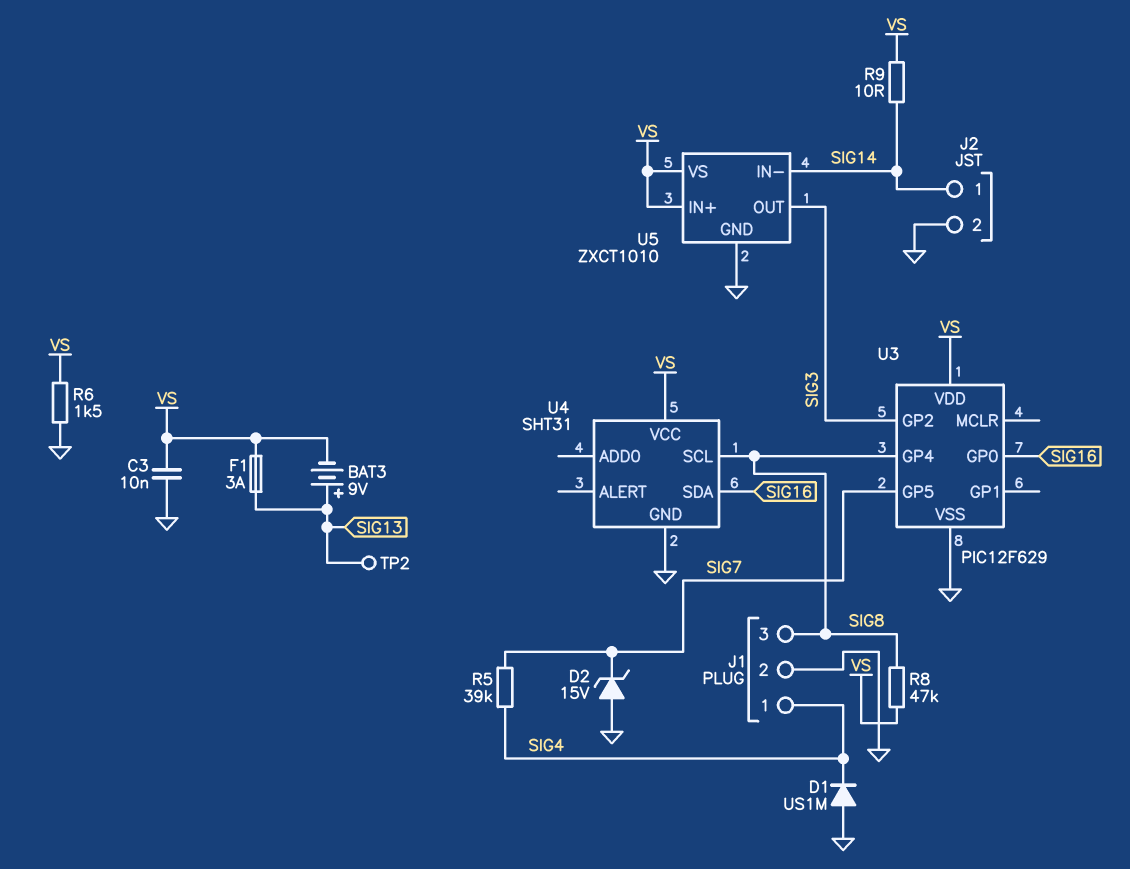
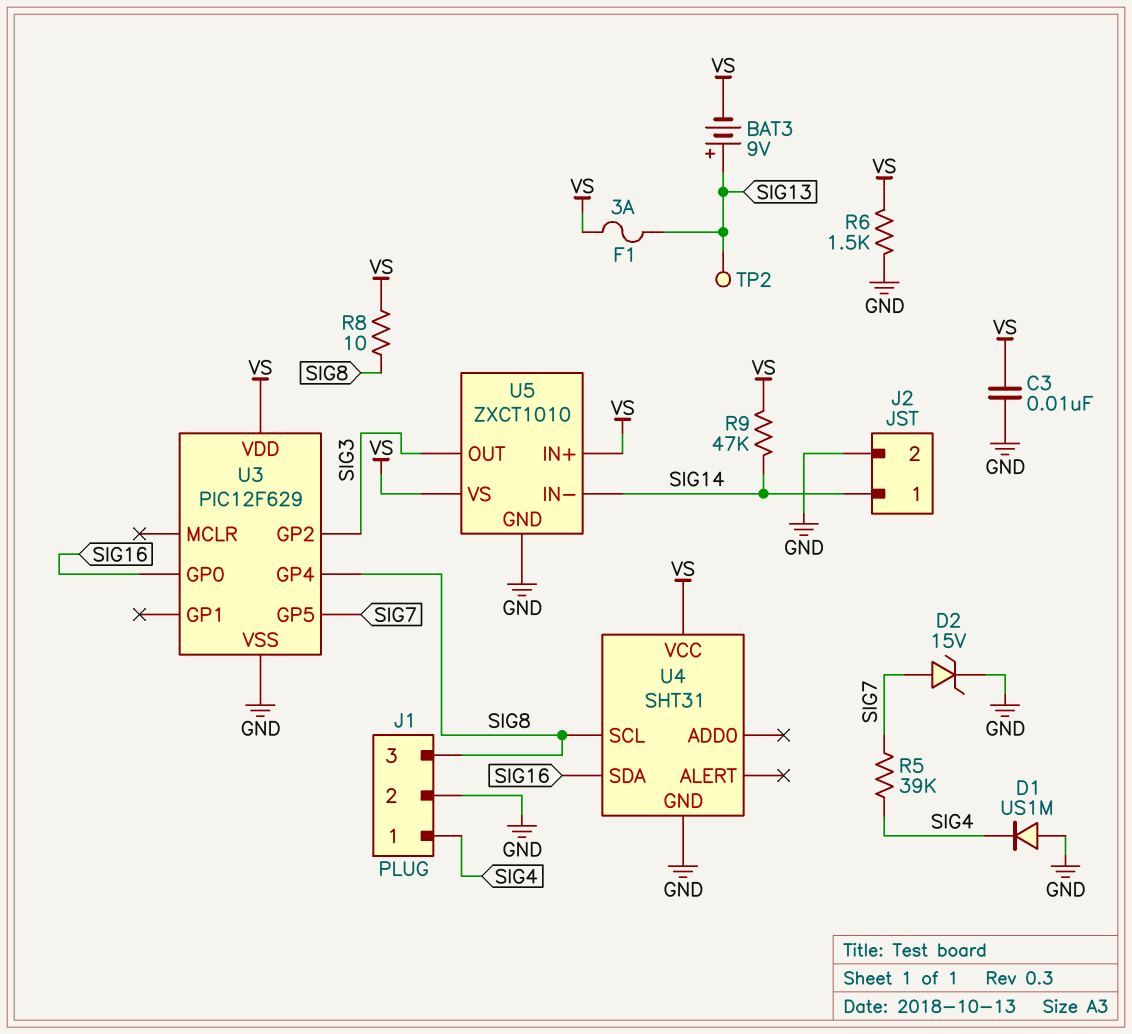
D2: zener 15V (A GND, K SIG7) -> zener 15V (A SIG7, K GND)
R8: 47k (SIG8, VS) -> 10 (SIG8, VS)
R9: 10 (SIG14, VS) -> 47k (SIG14, VS)

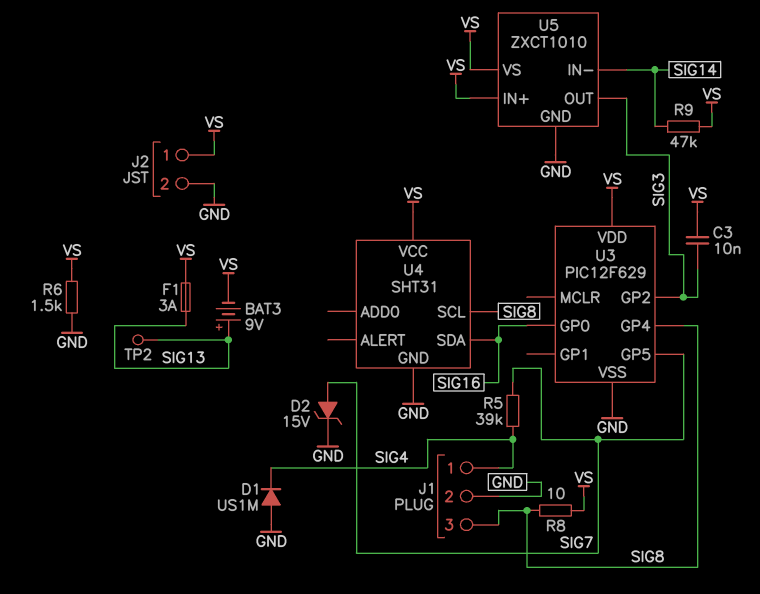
C3: 10nF (GND, VS) -> 10nF (SIG3, VS)
J2 pin 1: SIG14 -> VS

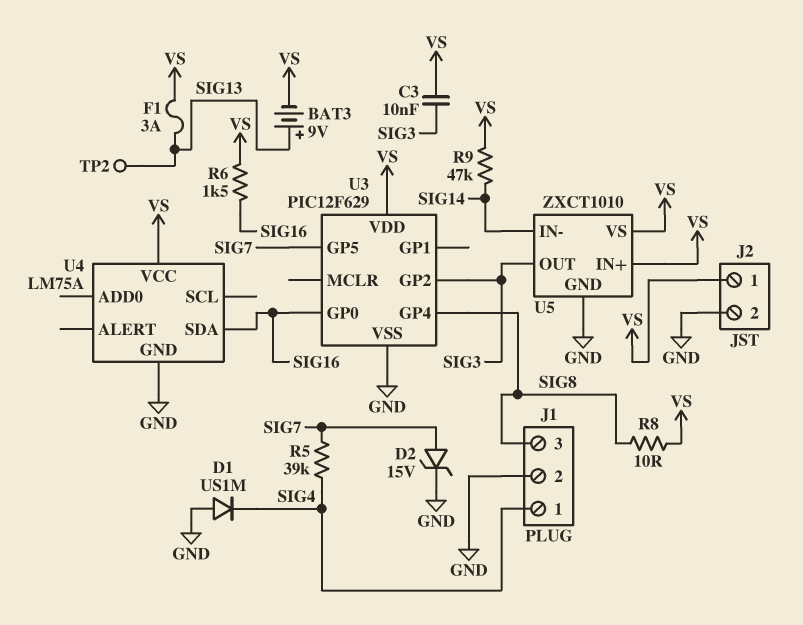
R6: 1.5k (GND, VS) -> 1.5k (SIG16, VS)
U4: SHT31 -> LM75A
U4 pin SCL: SIG8 -> none

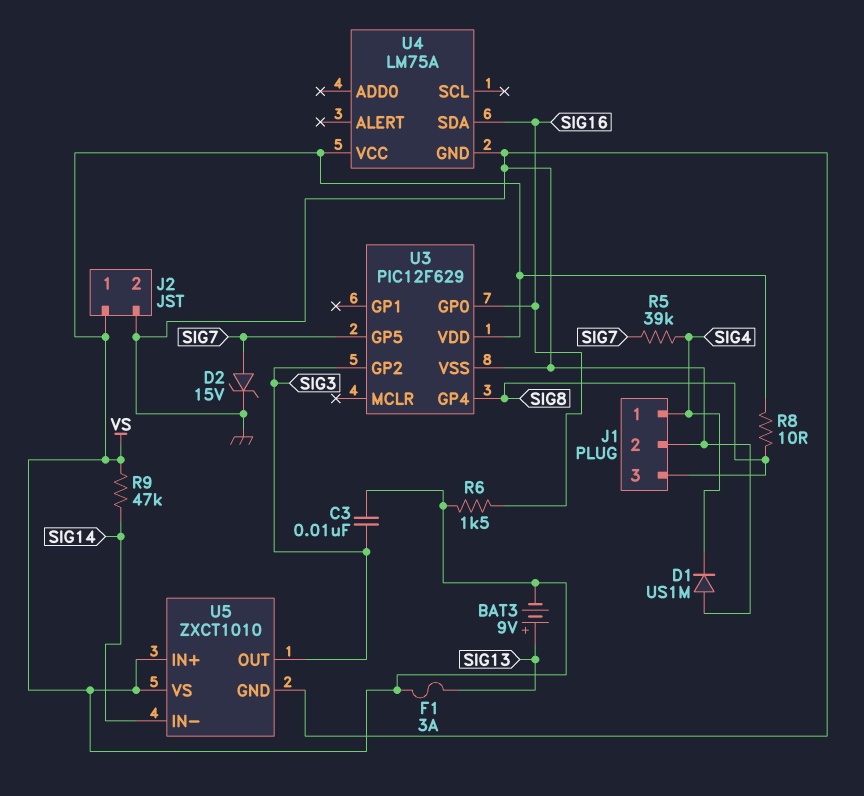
TP2: test point (SIG13) -> none

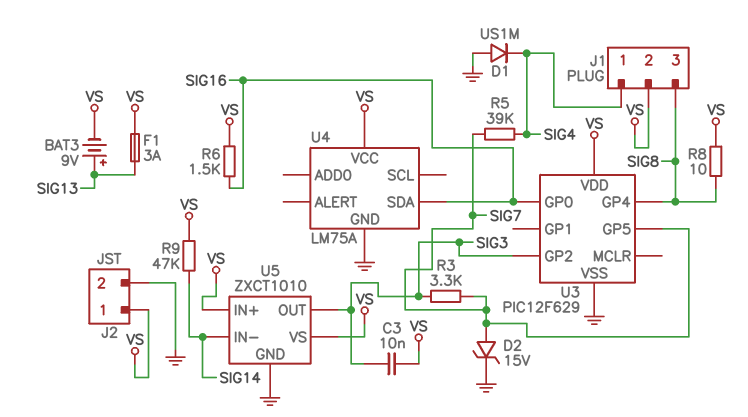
J1 pin 2: GND -> VS
R3: none -> 3.3k (SIG3, SIG7)

